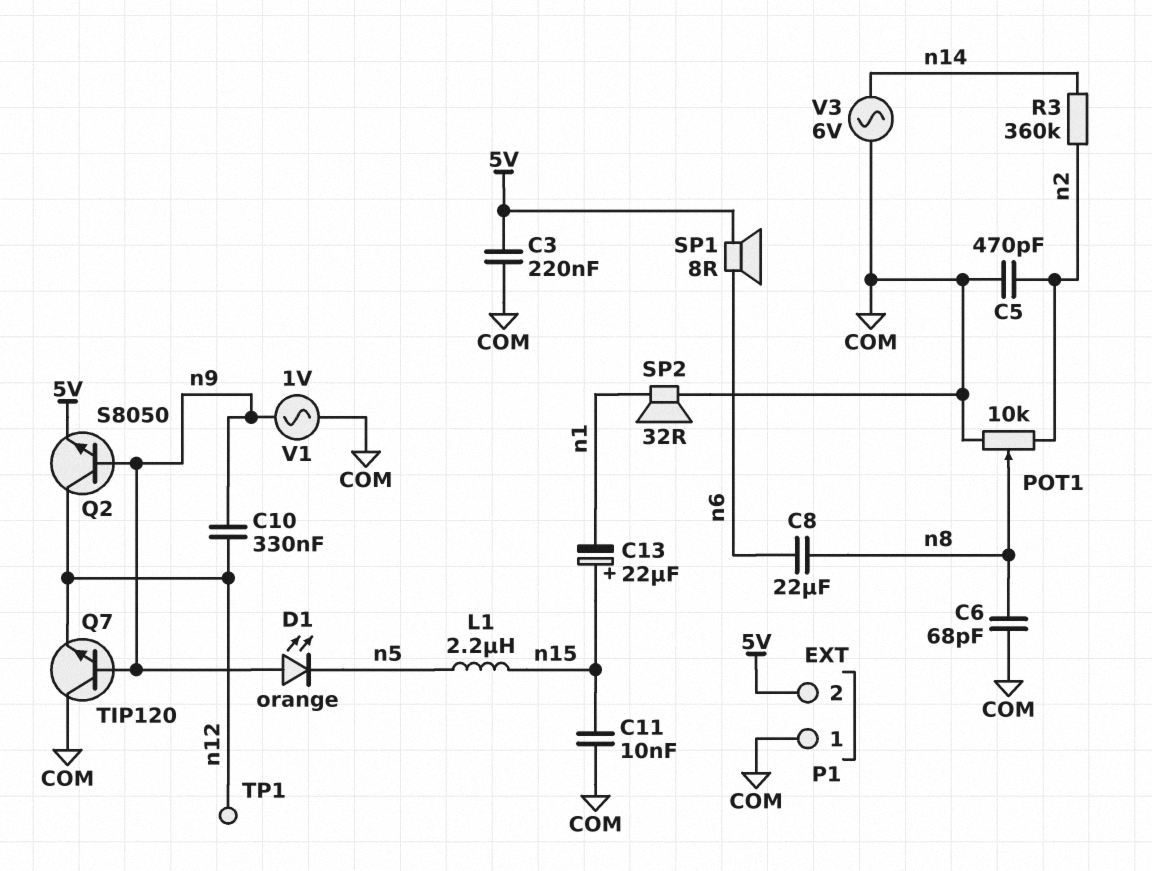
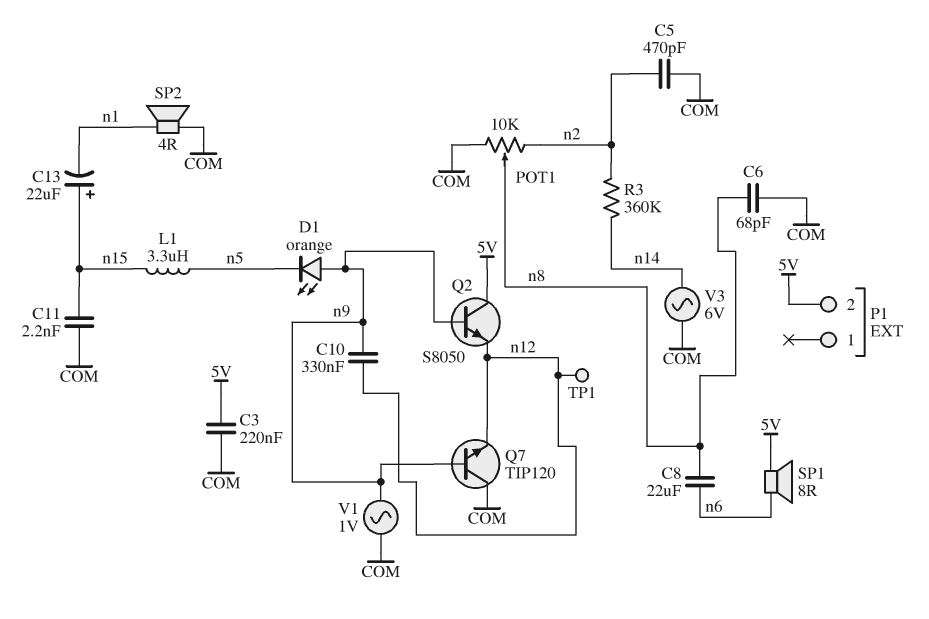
C11: 10nF (COM, n15) -> 2.2nF (COM, n15)
L1: 2.2uH (n5, n15) -> 3.3uH (n5, n15)
P1 pin 1: COM -> none
Q2: NPN S8050 (B n9, C n12, E 5V) -> NPN S8050 (B n9, C 5V, E n12)
SP2: speaker 32R (COM, n1) -> speaker 4R (COM, n1)

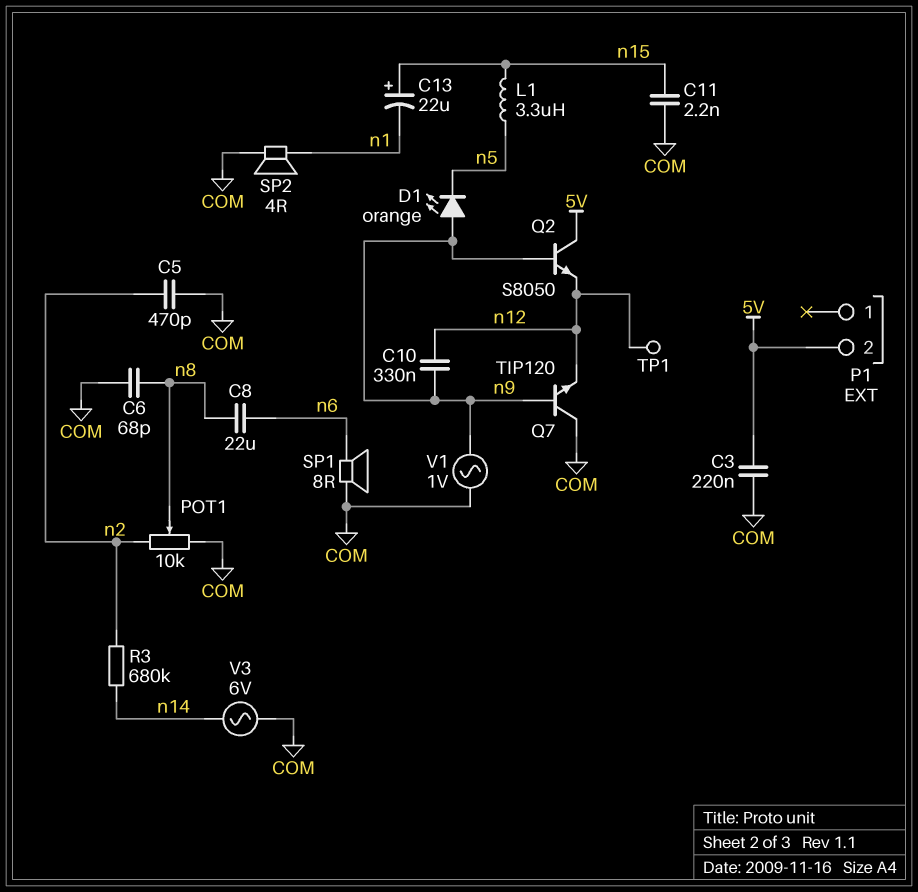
R3: 360k (n2, n14) -> 680k (n2, n14)
SP1: speaker 8R (5V, n6) -> speaker 8R (COM, n6)

